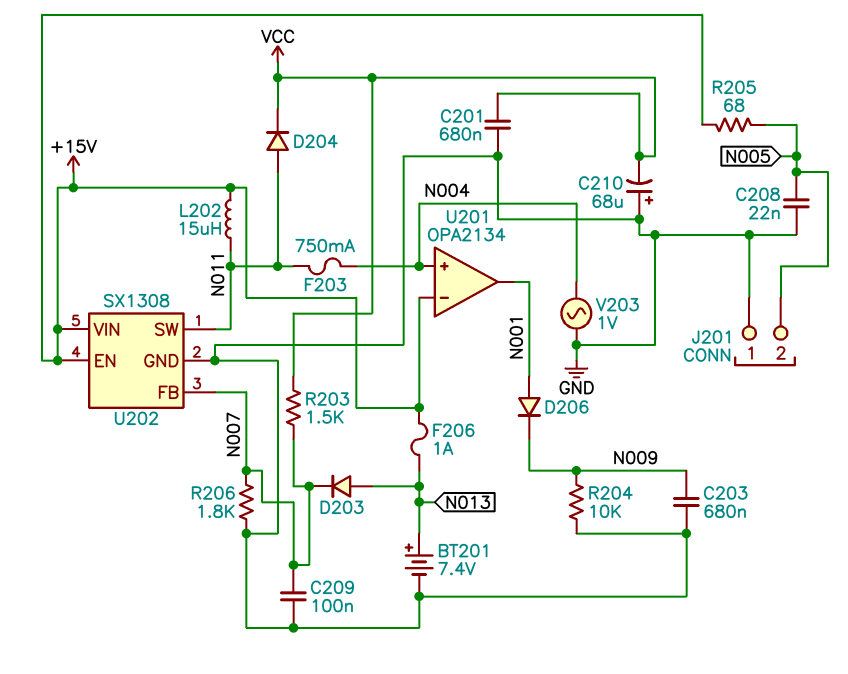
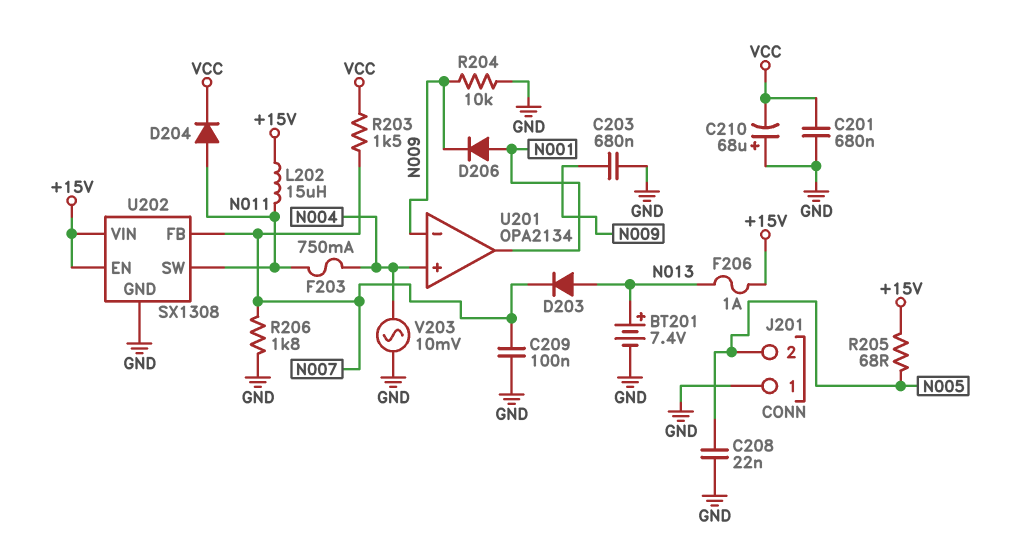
U201 pin in-: +15V -> N009
V203: AC 1V (GND, N004) -> AC 10mV (GND, N004)

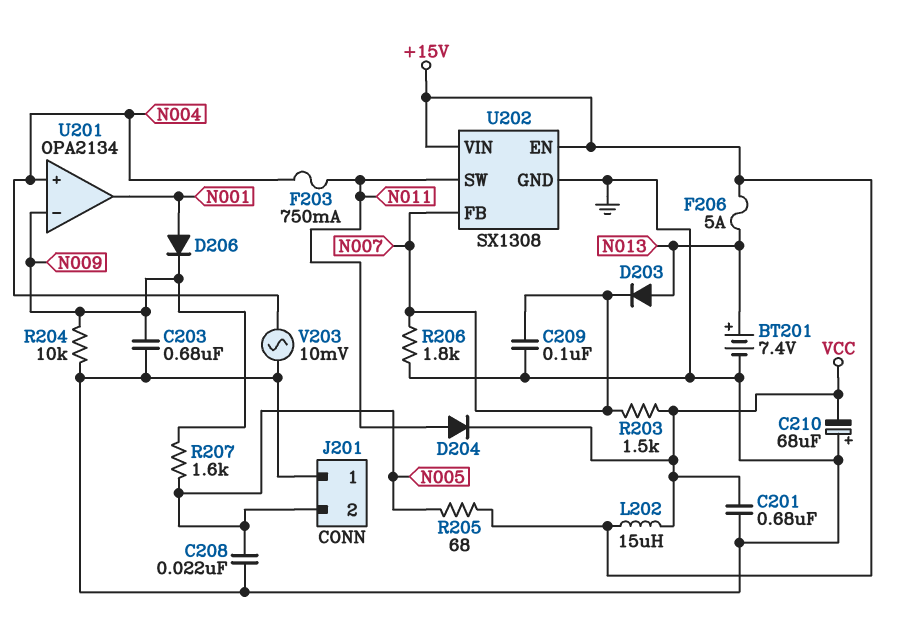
F206: 1A (+15V, N013) -> 5A (+15V, N013)
L202: 15uH (+15V, N011) -> 15uH (+15V, VCC)
R207: none -> 1.6k (N005, N009)

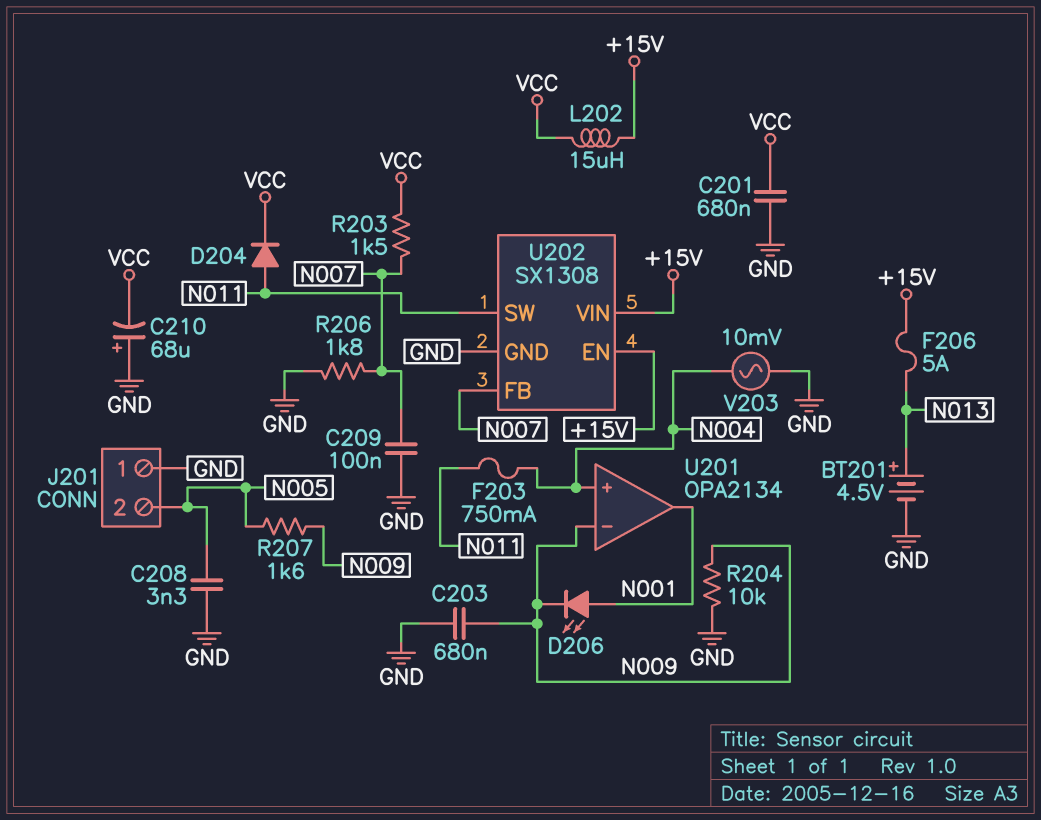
BT201: 7.4V (plus N013, minus GND) -> 4.5V (plus N013, minus GND)
C208: 22nF (GND, N005) -> 3.3nF (GND, N005)
D203: diode (A N013, K N007) -> none
D206: diode (A N001, K N009) -> LED (A N001, K N009)
R205: 68 (+15V, N005) -> none

